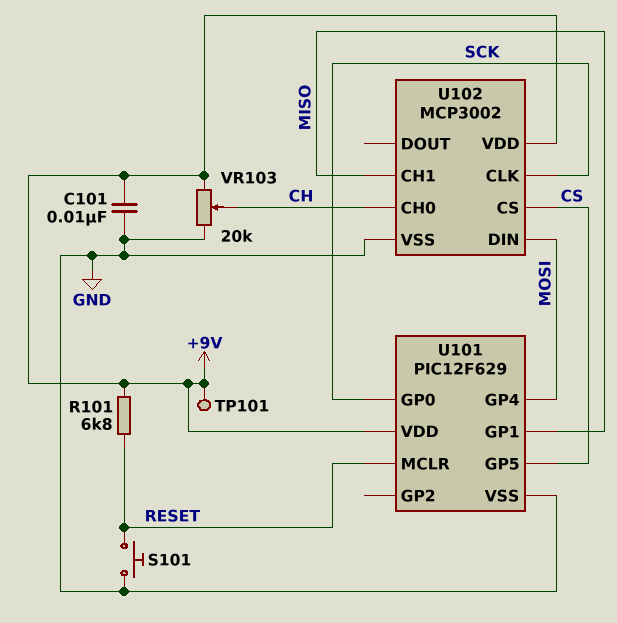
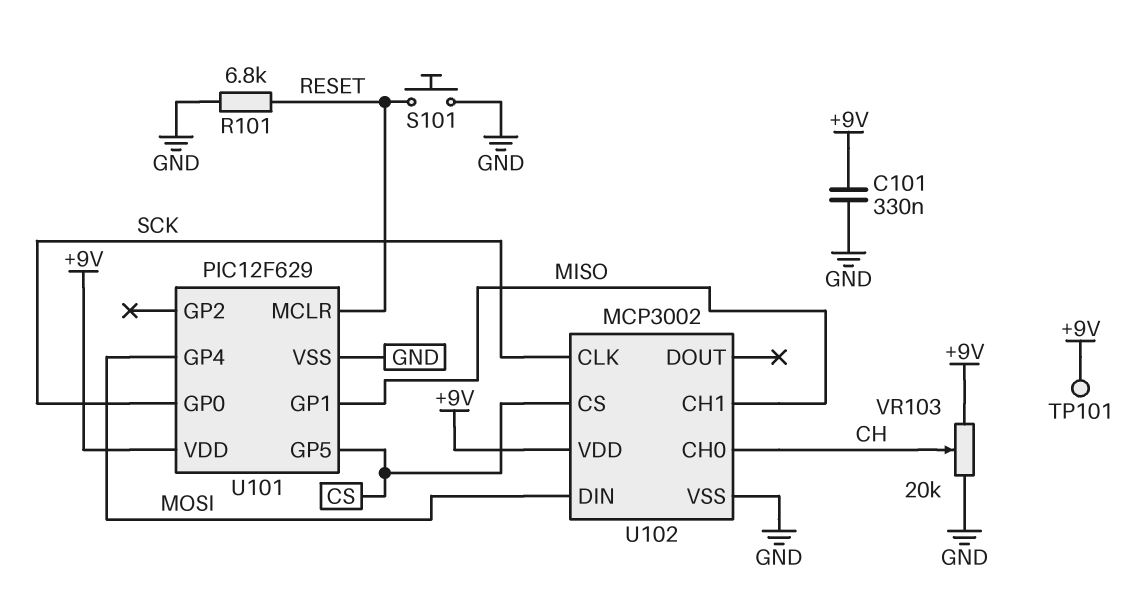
C101: 10nF (+9V, GND) -> 330nF (+9V, GND)
R101: 6.8k (+9V, RESET) -> 6.8k (GND, RESET)

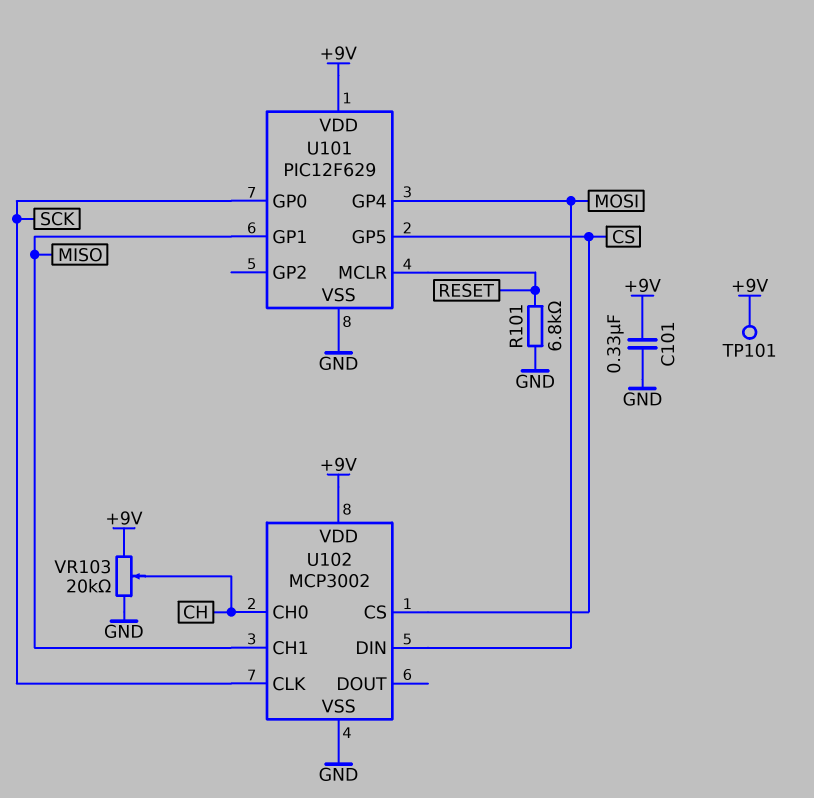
S101: button (GND, RESET) -> none

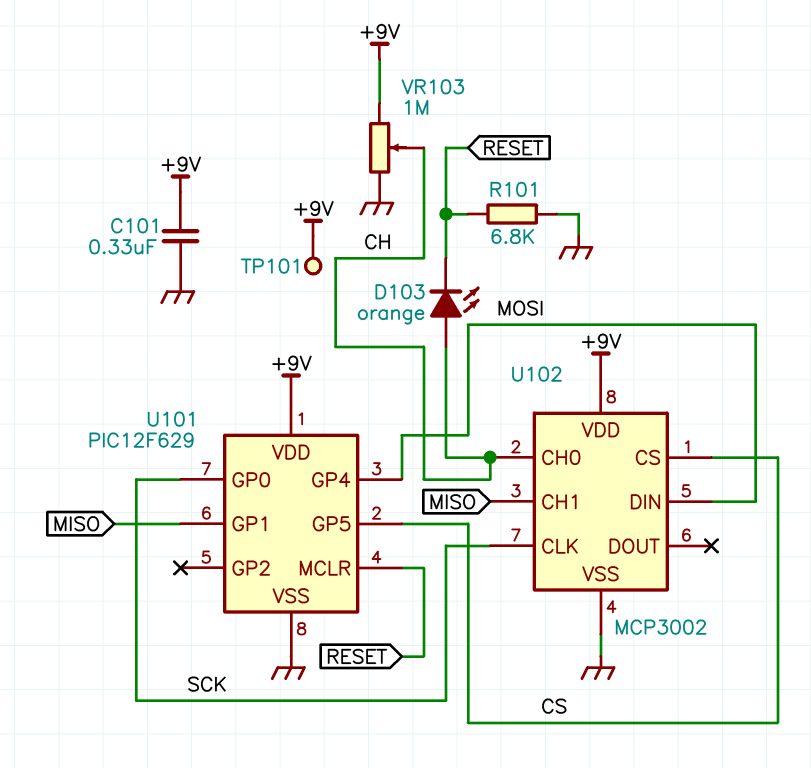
D103: none -> LED orange (A CH, K RESET)
VR103: 20k (+9V, GND, wiper CH) -> 1M (+9V, GND, wiper CH)

